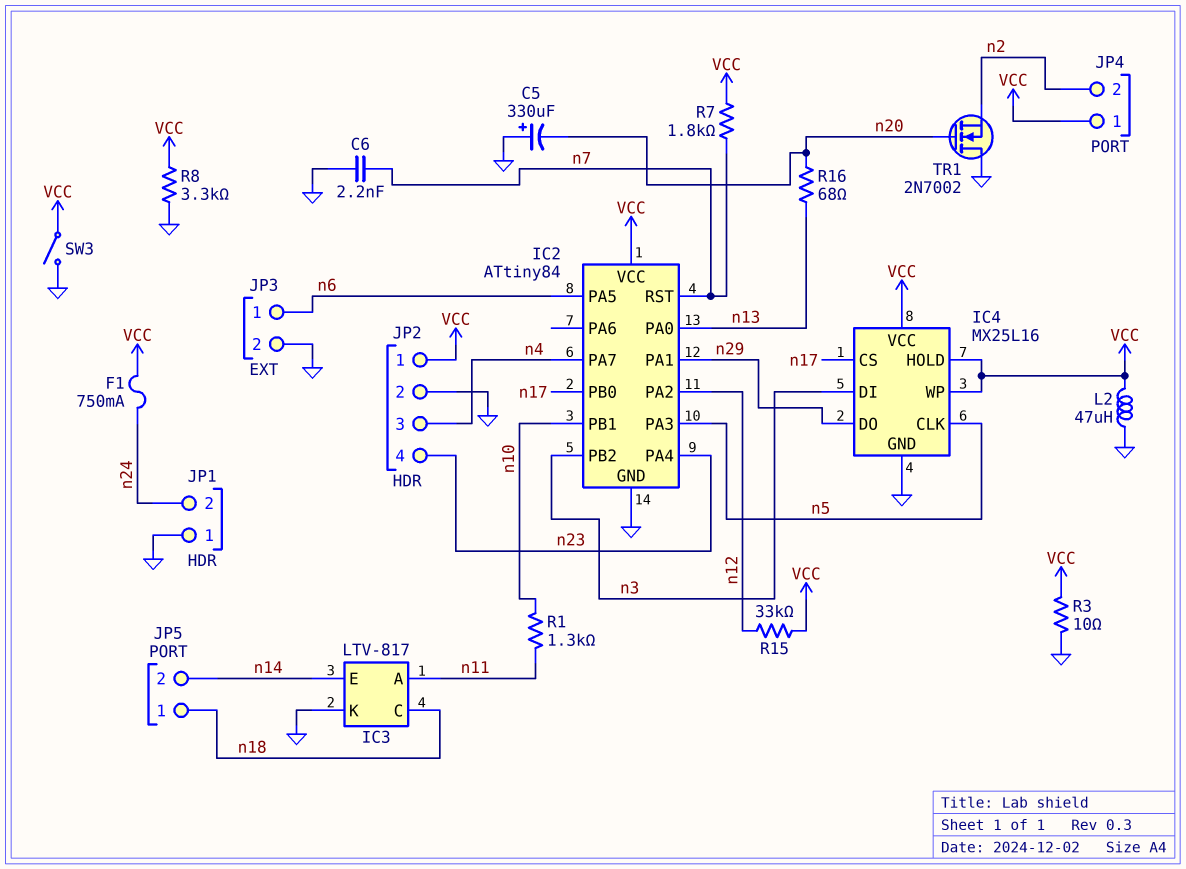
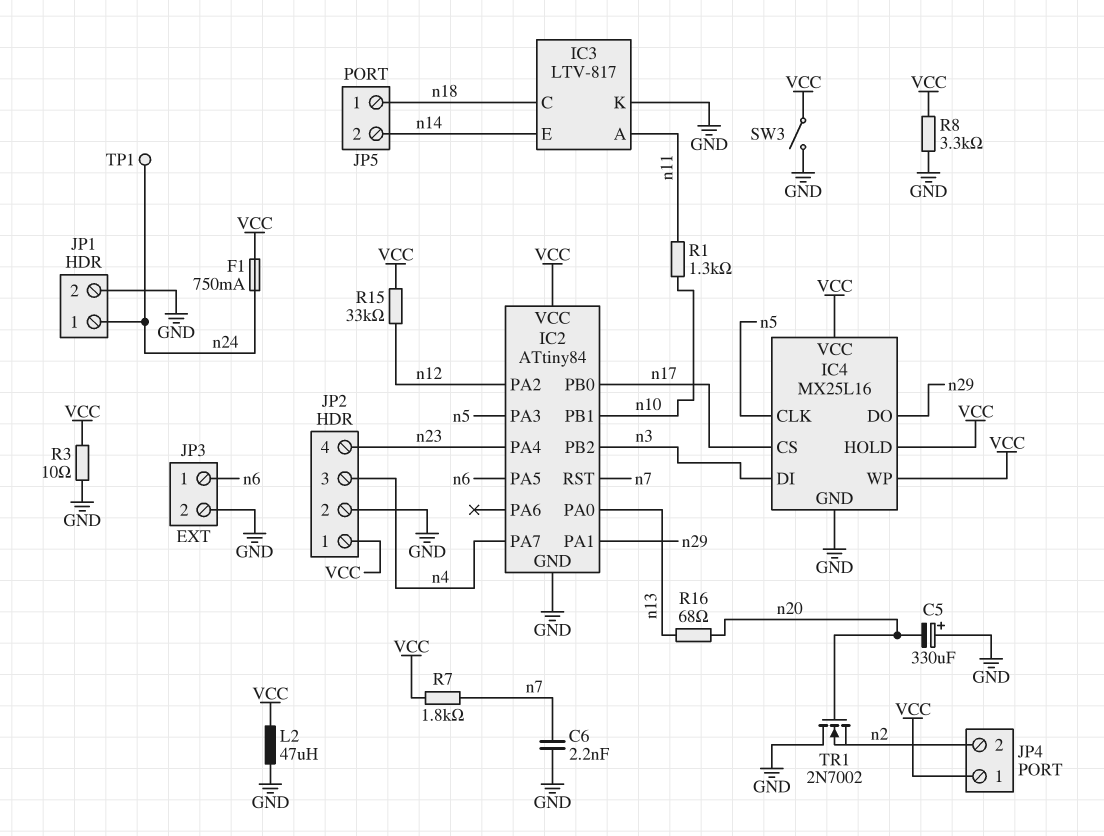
JP1 pin 1: GND -> n24
JP1 pin 2: n24 -> GND
TP1: none -> test point (n24)

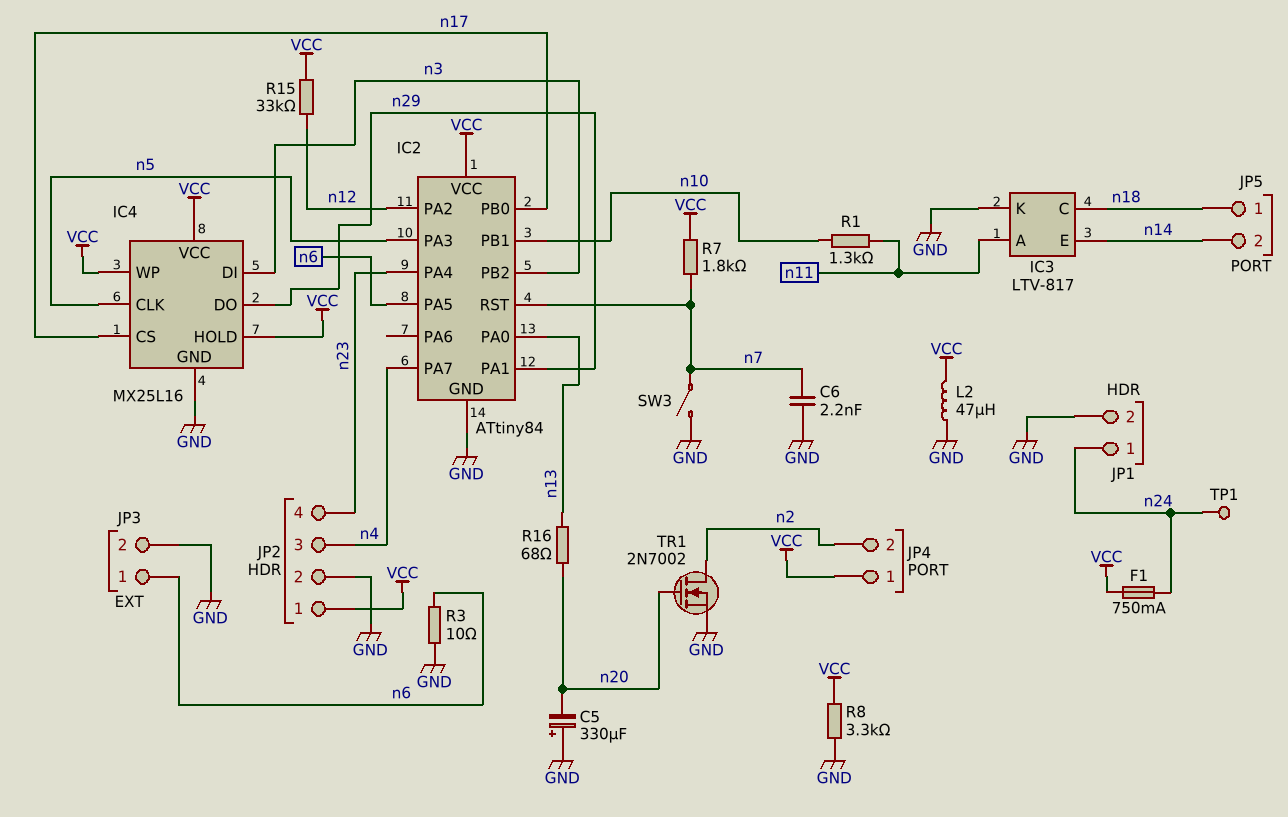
R3: 10 (GND, VCC) -> 10 (GND, n6)
SW3: switch (GND, VCC) -> switch (GND, n7)
TR1: NMOS 2N7002 (G n20, D GND, S n2) -> NMOS 2N7002 (G n20, D n2, S GND)

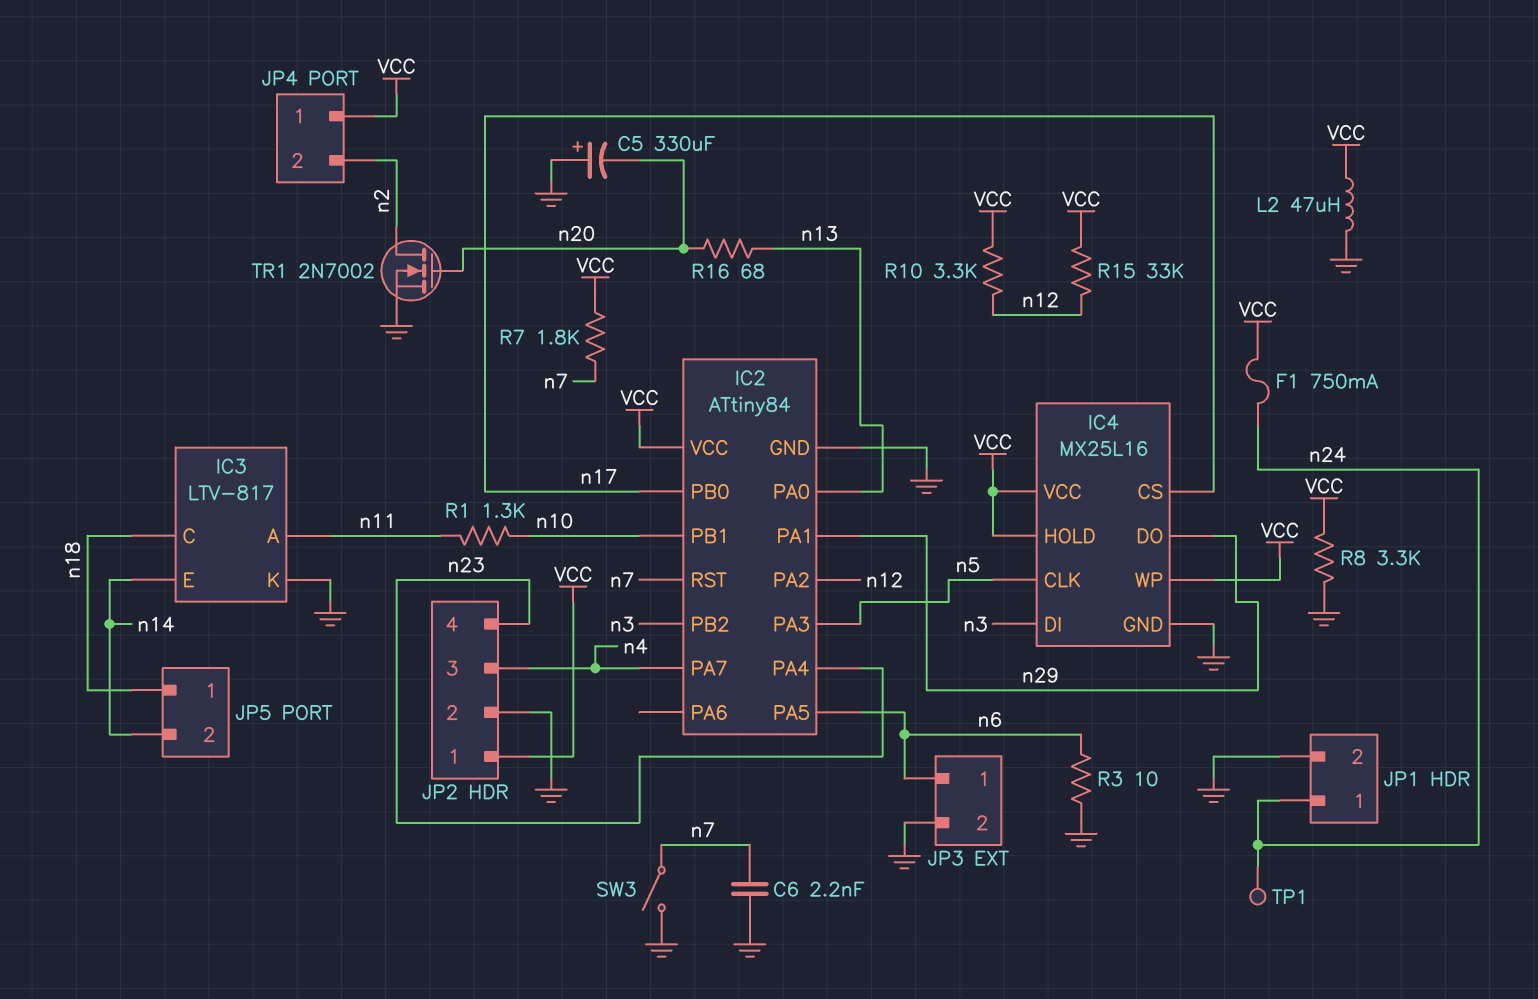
R10: none -> 3.3k (VCC, n12)

